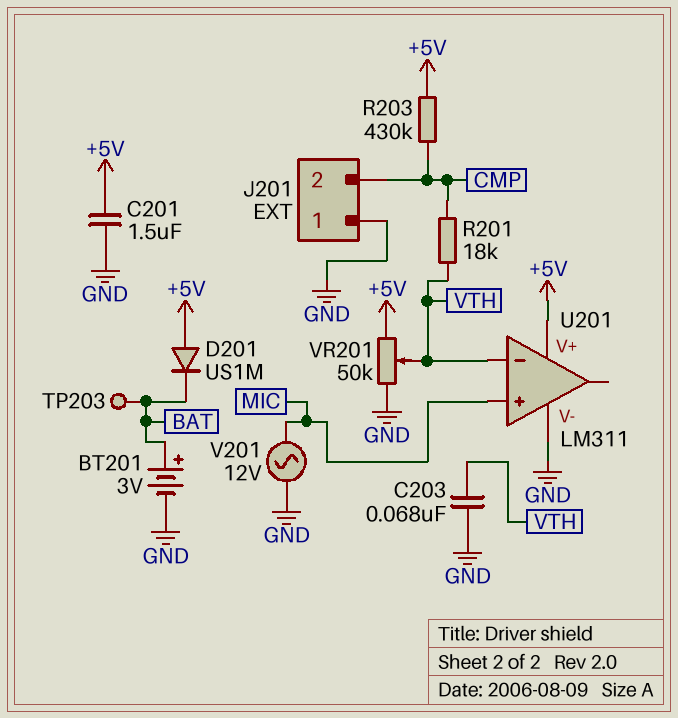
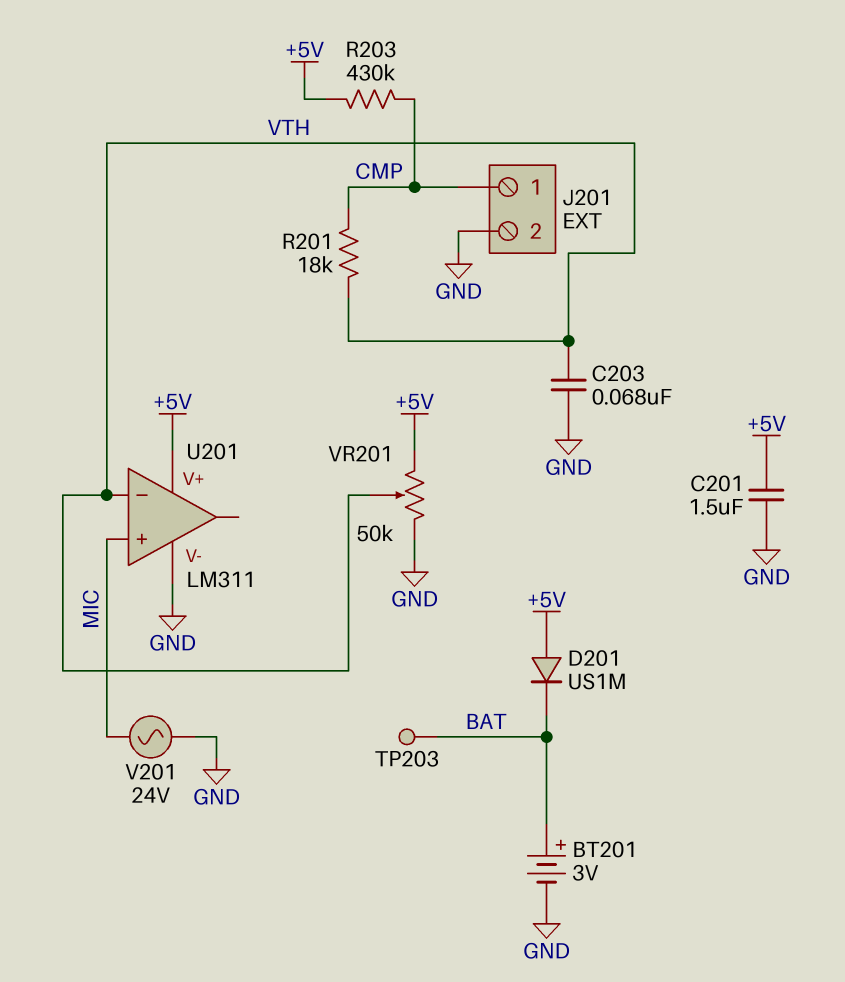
J201 pin 1: GND -> CMP
J201 pin 2: CMP -> GND
V201: AC 12V (GND, MIC) -> AC 24V (GND, MIC)

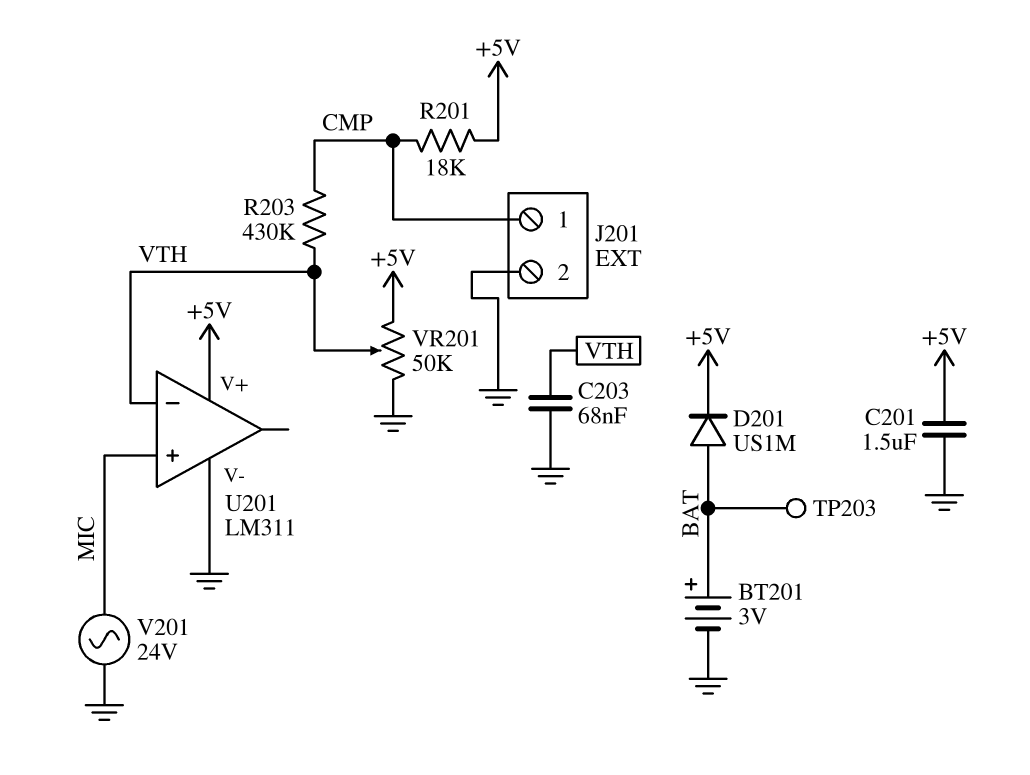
D201: diode US1M (A +5V, K BAT) -> diode US1M (A BAT, K +5V)
R201: 18k (CMP, VTH) -> 18k (+5V, CMP)
R203: 430k (+5V, CMP) -> 430k (CMP, VTH)

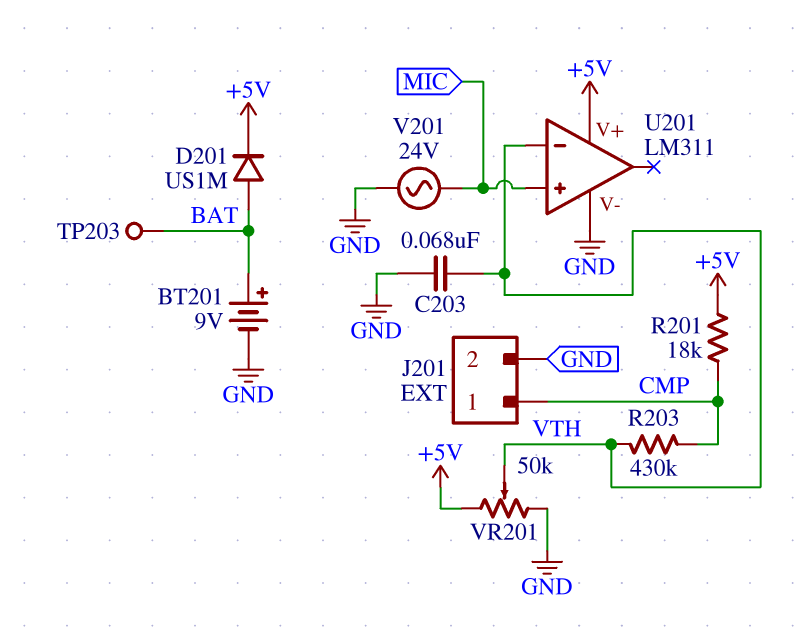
BT201: 3V (plus BAT, minus GND) -> 9V (plus BAT, minus GND)
C201: 1.5uF (+5V, GND) -> none

